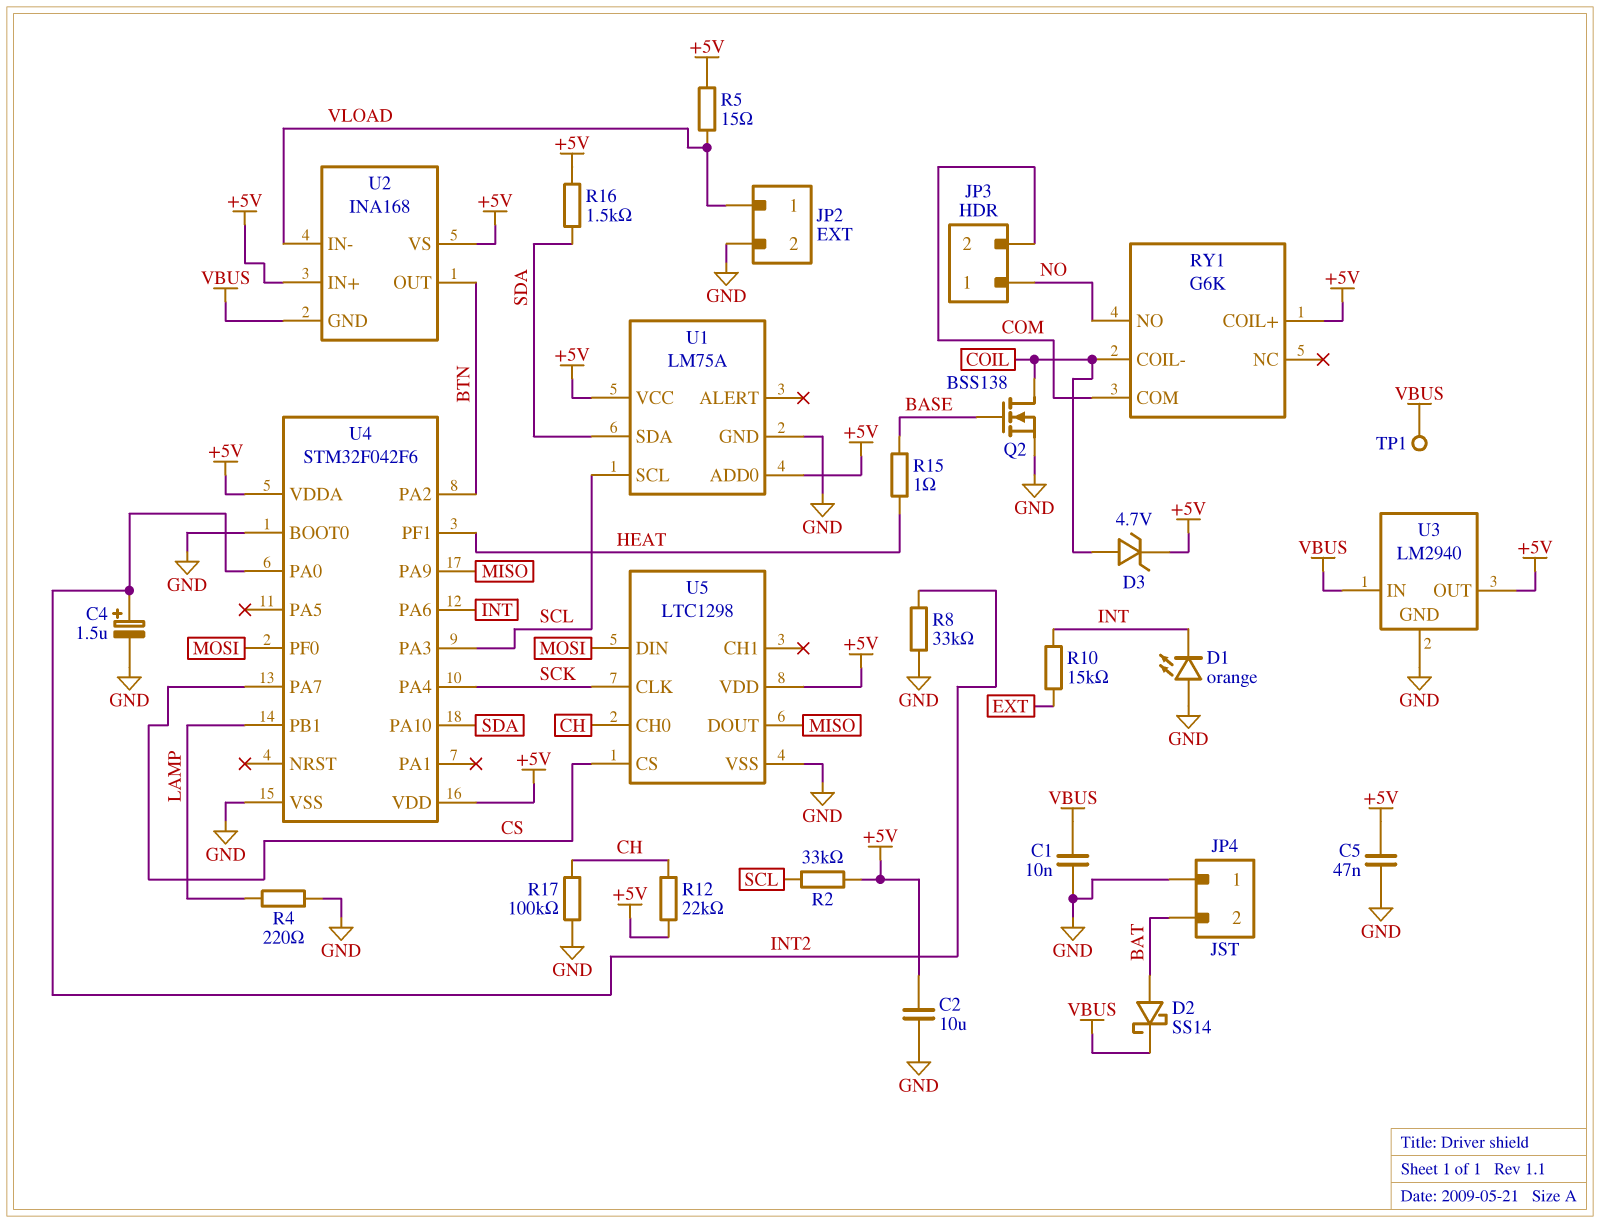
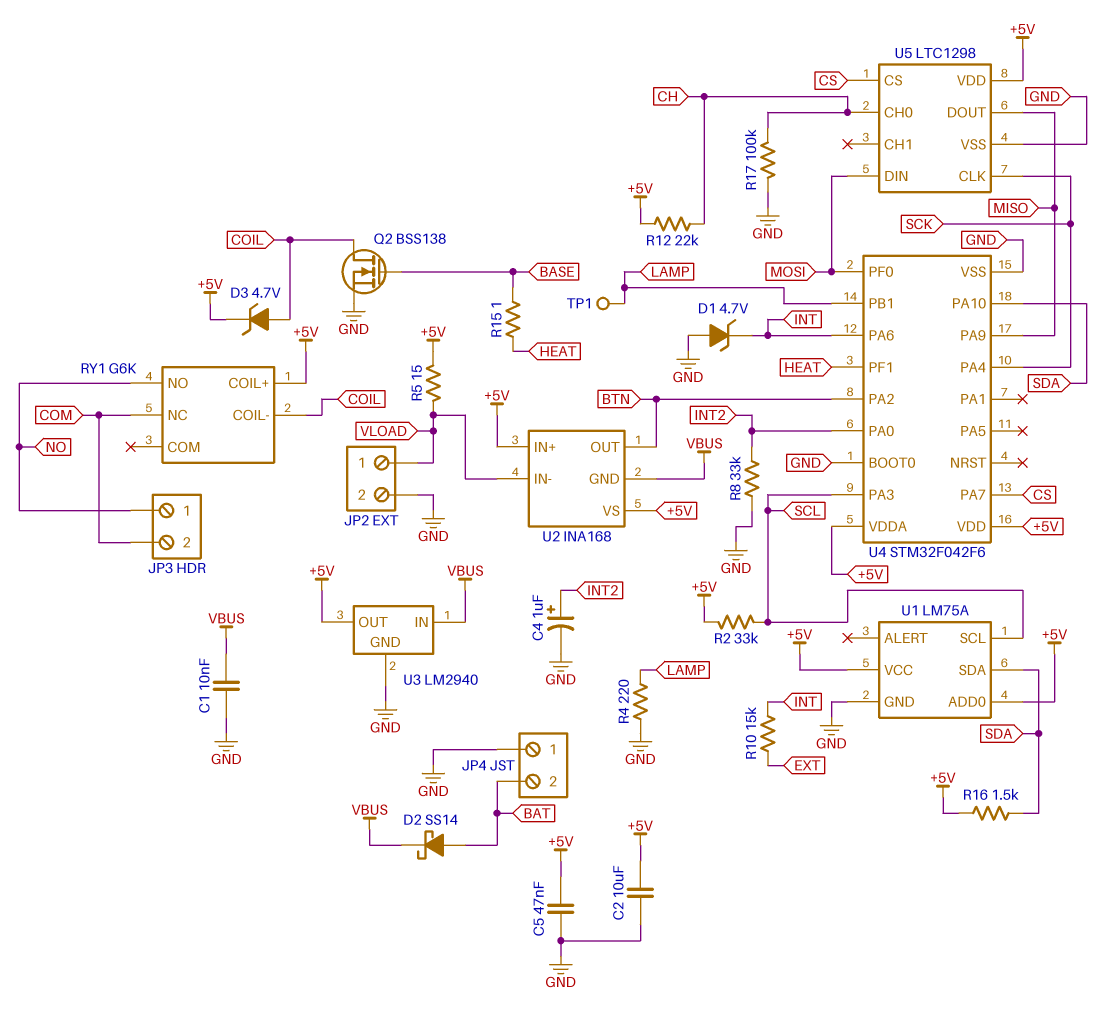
C4: 1.5uF (plus INT2, minus GND) -> 1uF (plus INT2, minus GND)
D1: LED orange (A GND, K INT) -> zener 4.7V (A GND, K INT)
RY1 pin COM: COM -> none
RY1 pin NC: none -> COM
TP1: test point (VBUS) -> test point (LAMP)

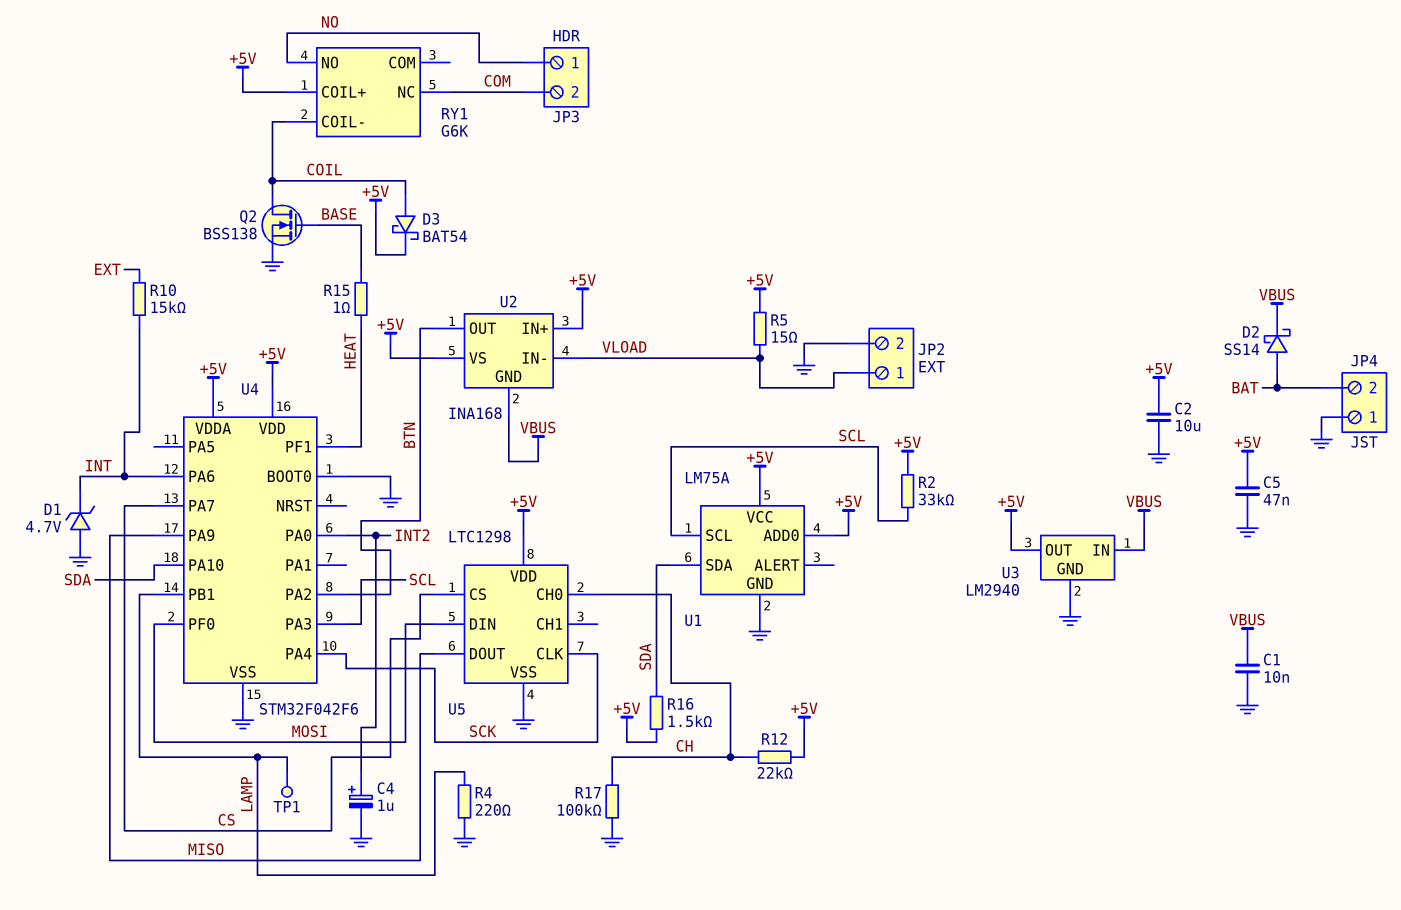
D3: zener 4.7V (A COIL, K +5V) -> schottky BAT54 (A COIL, K +5V)
R8: 33k (GND, INT2) -> none

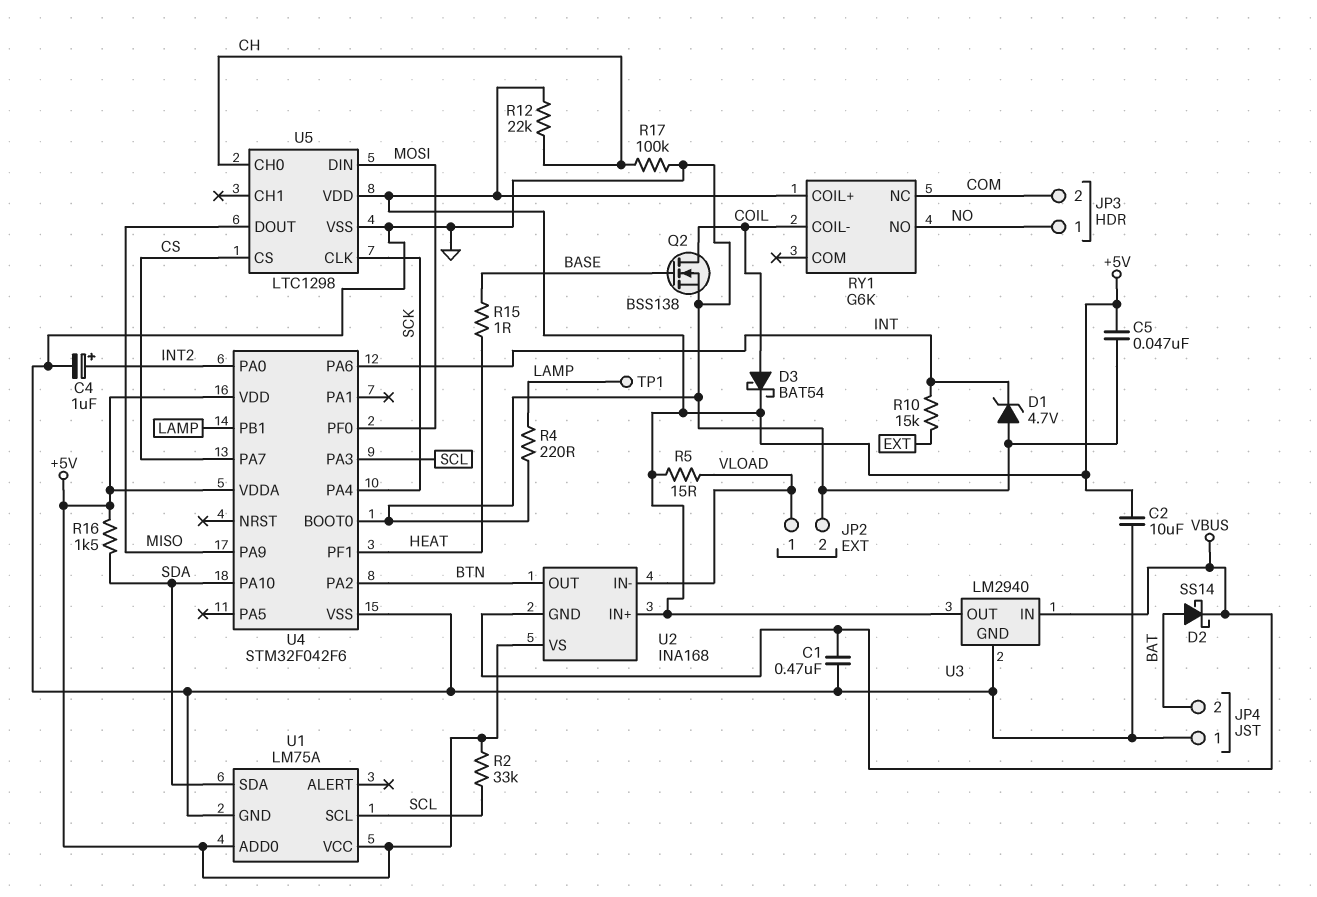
C1: 10nF (GND, VBUS) -> 470nF (GND, VBUS)

